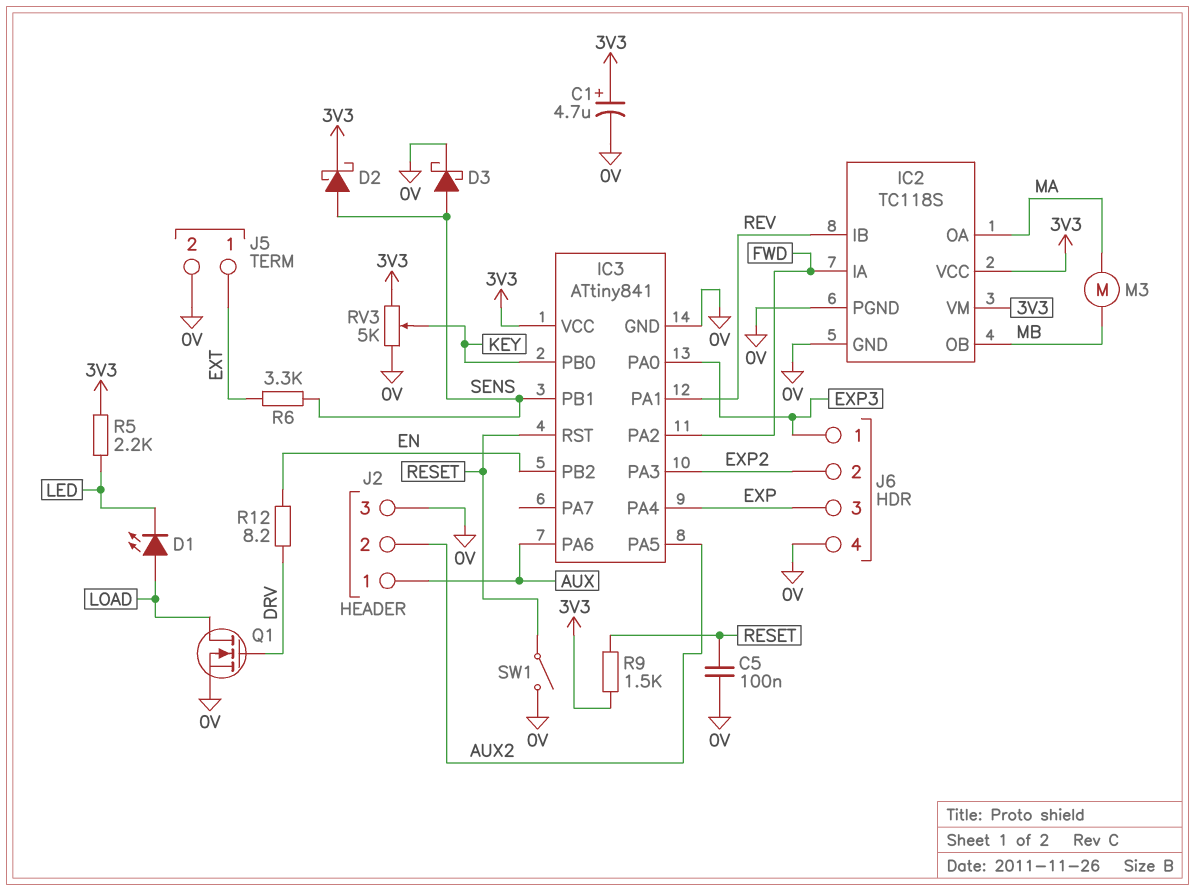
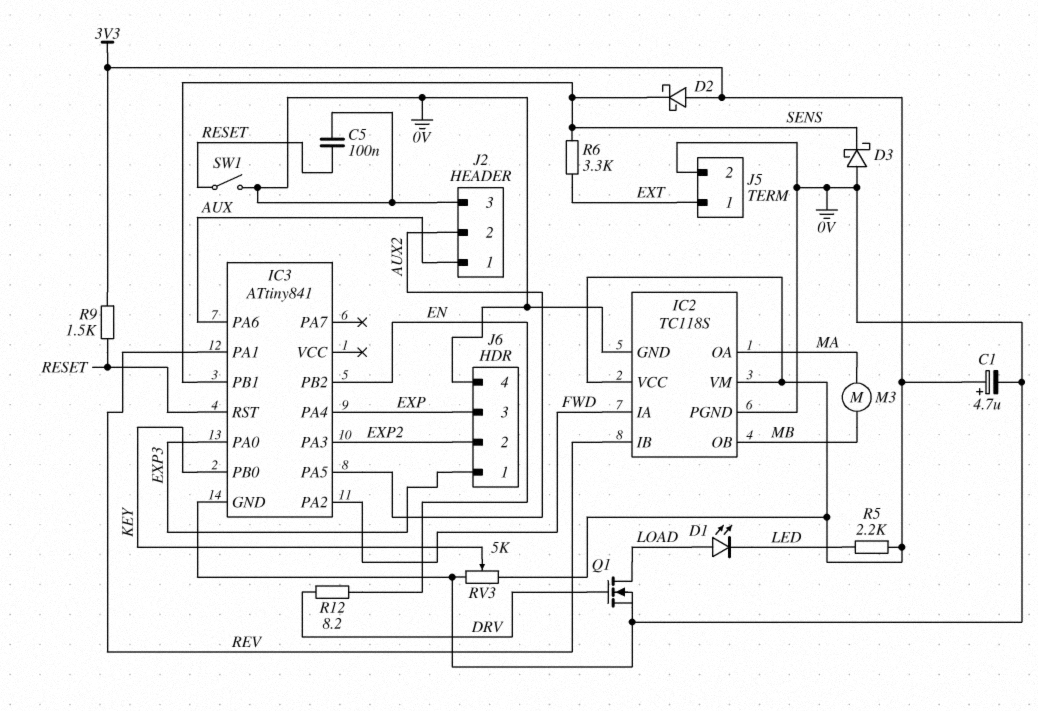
D2: schottky (A SENS, K 3V3) -> schottky (A 3V3, K SENS)
D3: schottky (A SENS, K 0V) -> schottky (A 0V, K SENS)
IC3 pin VCC: 3V3 -> none

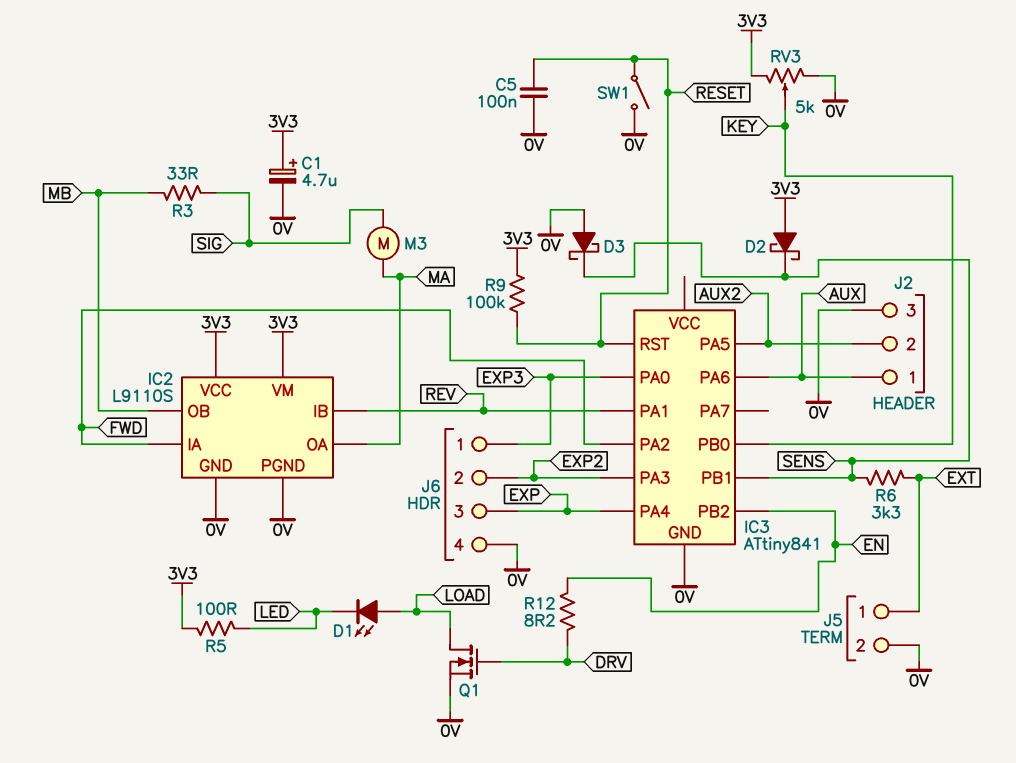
IC2: TC118S -> L9110S
M3: motor (MA, MB) -> motor (MA, SIG)
R3: none -> 33 (MB, SIG)
R5: 2.2k (3V3, LED) -> 100 (3V3, LED)
R9: 1.5k (3V3, RESET) -> 100k (3V3, RESET)

